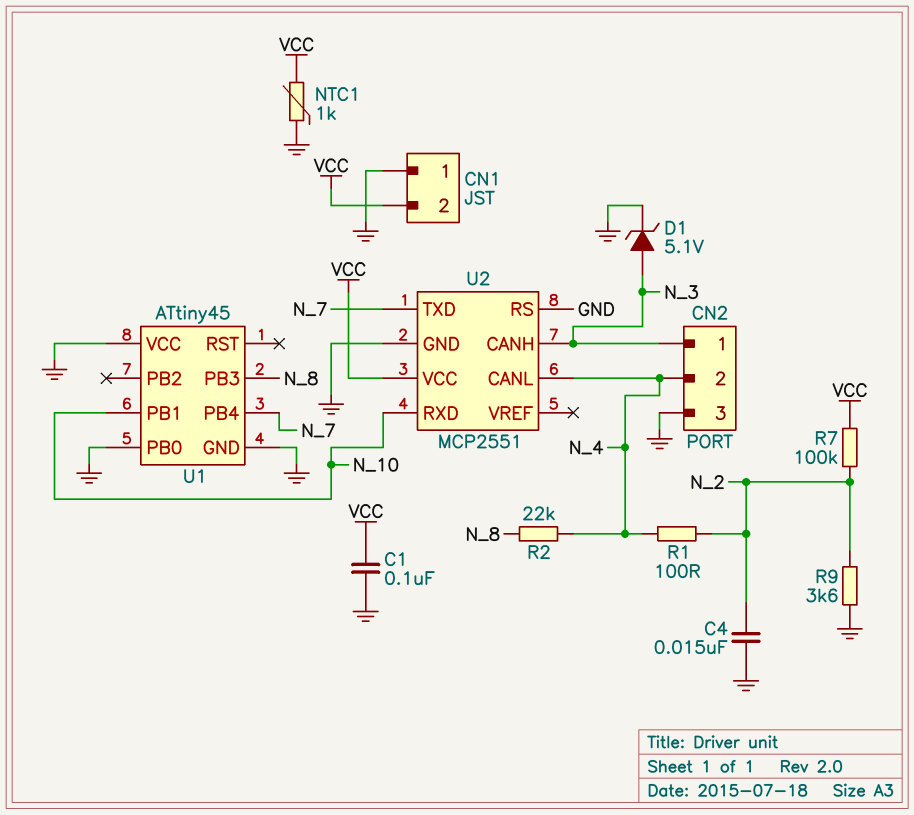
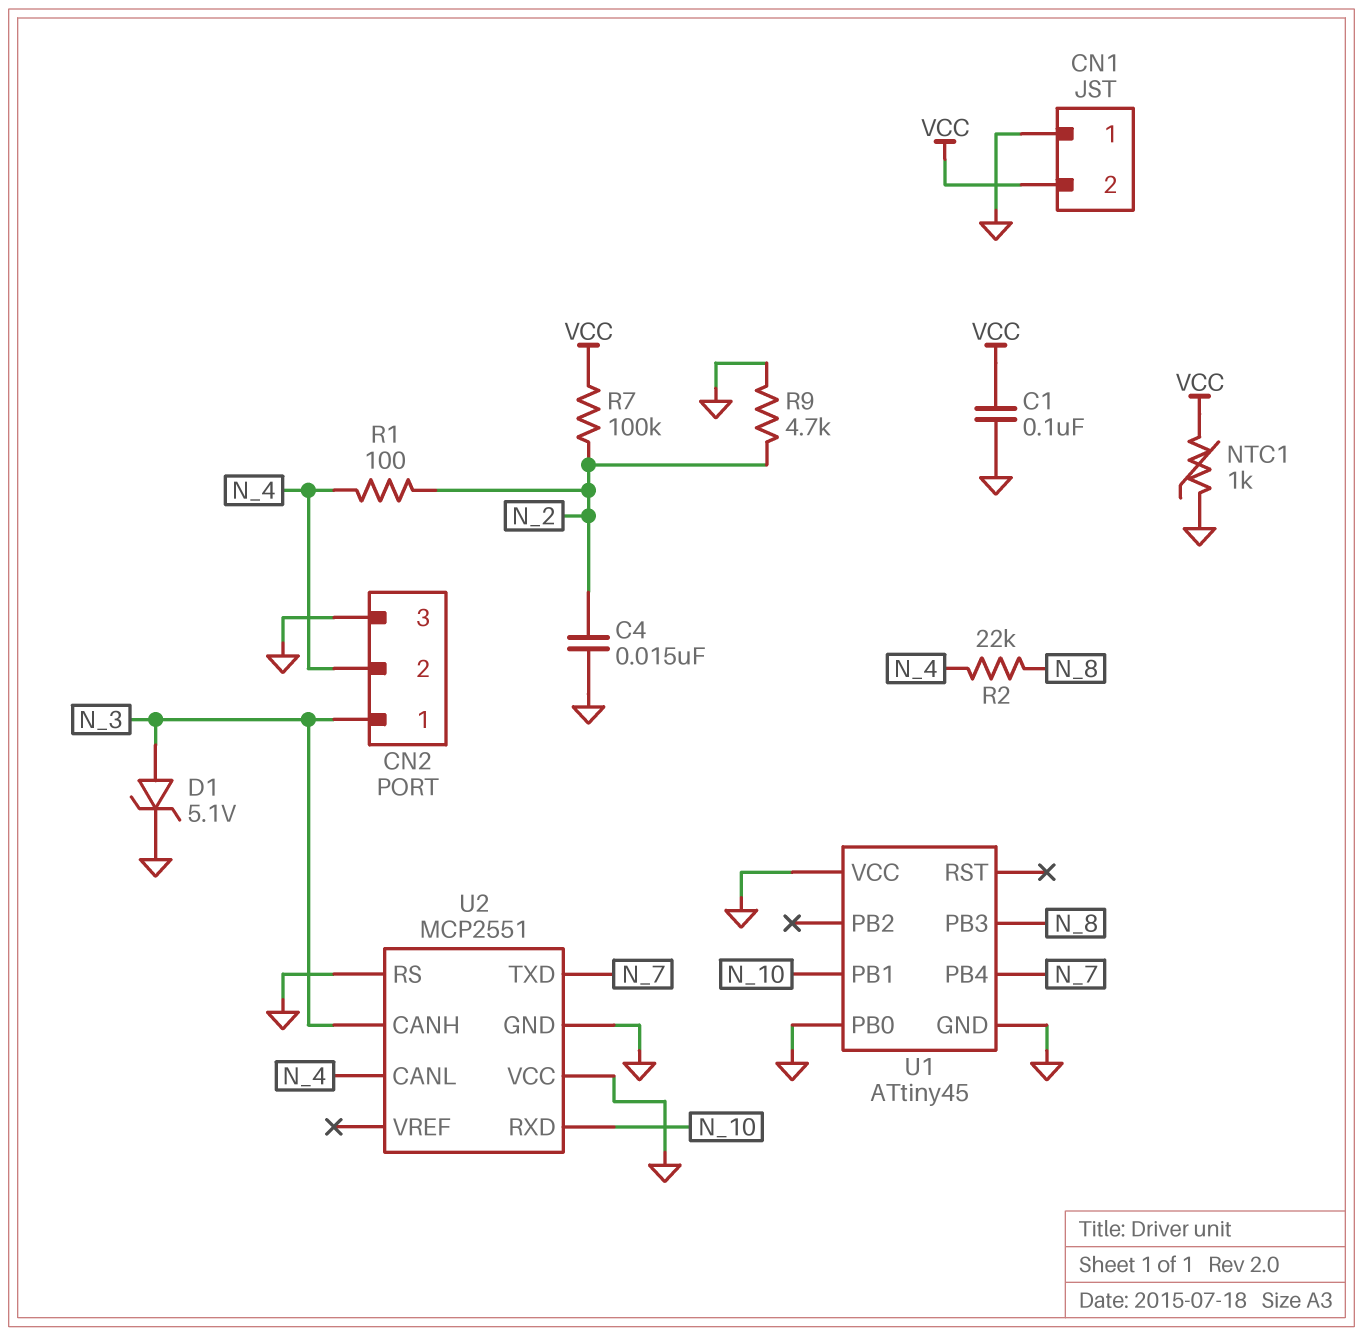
R9: 3.6k (GND, N_2) -> 4.7k (GND, N_2)
U2 pin VCC: VCC -> GND

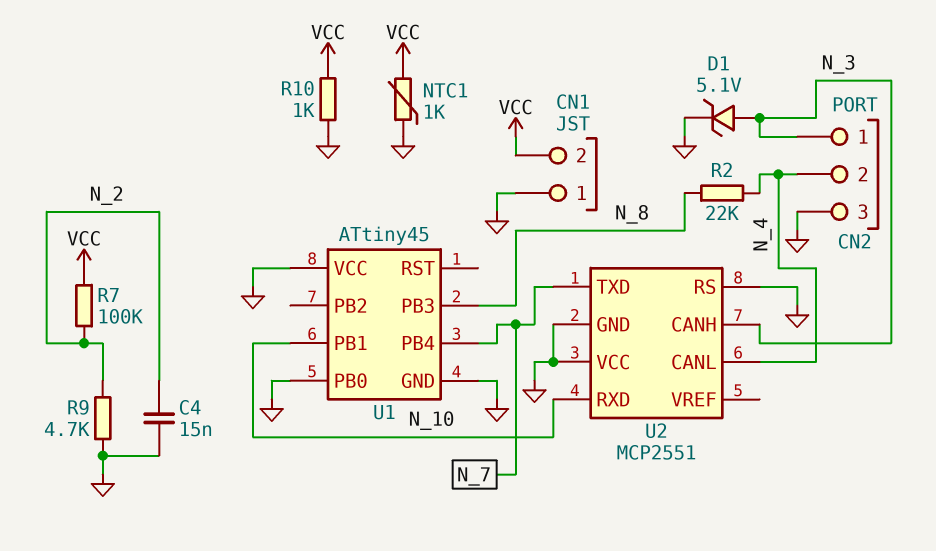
C1: 100nF (GND, VCC) -> none
R1: 100 (N_2, N_4) -> none
R10: none -> 1k (GND, VCC)

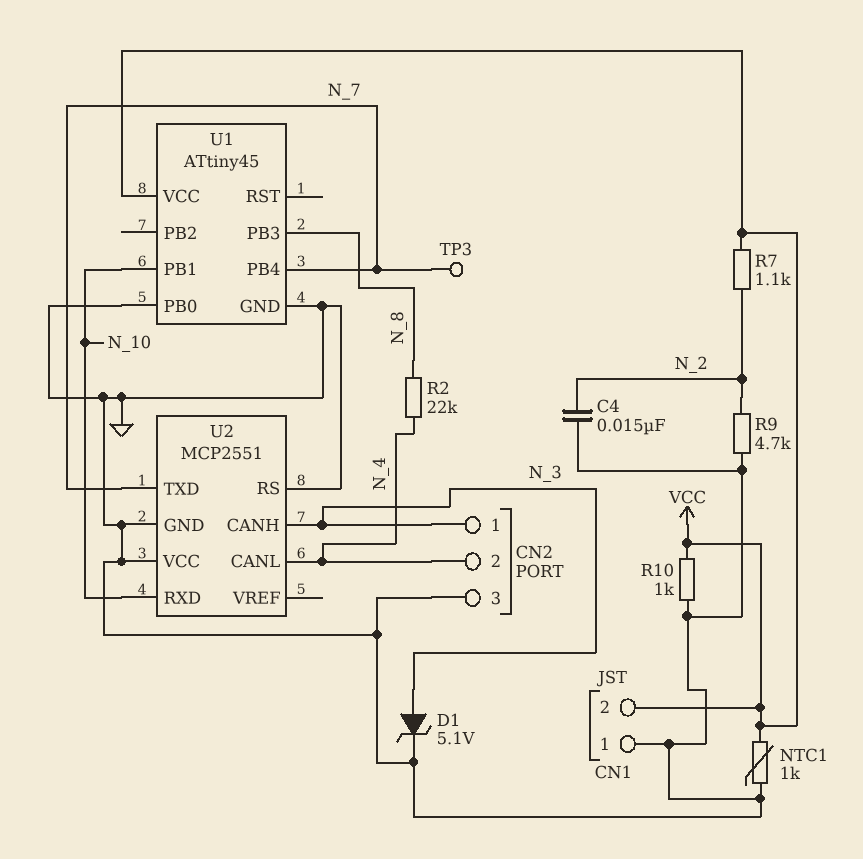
R7: 100k (N_2, VCC) -> 1.1k (N_2, VCC)
TP3: none -> test point (N_7)
U1 pin VCC: GND -> VCC

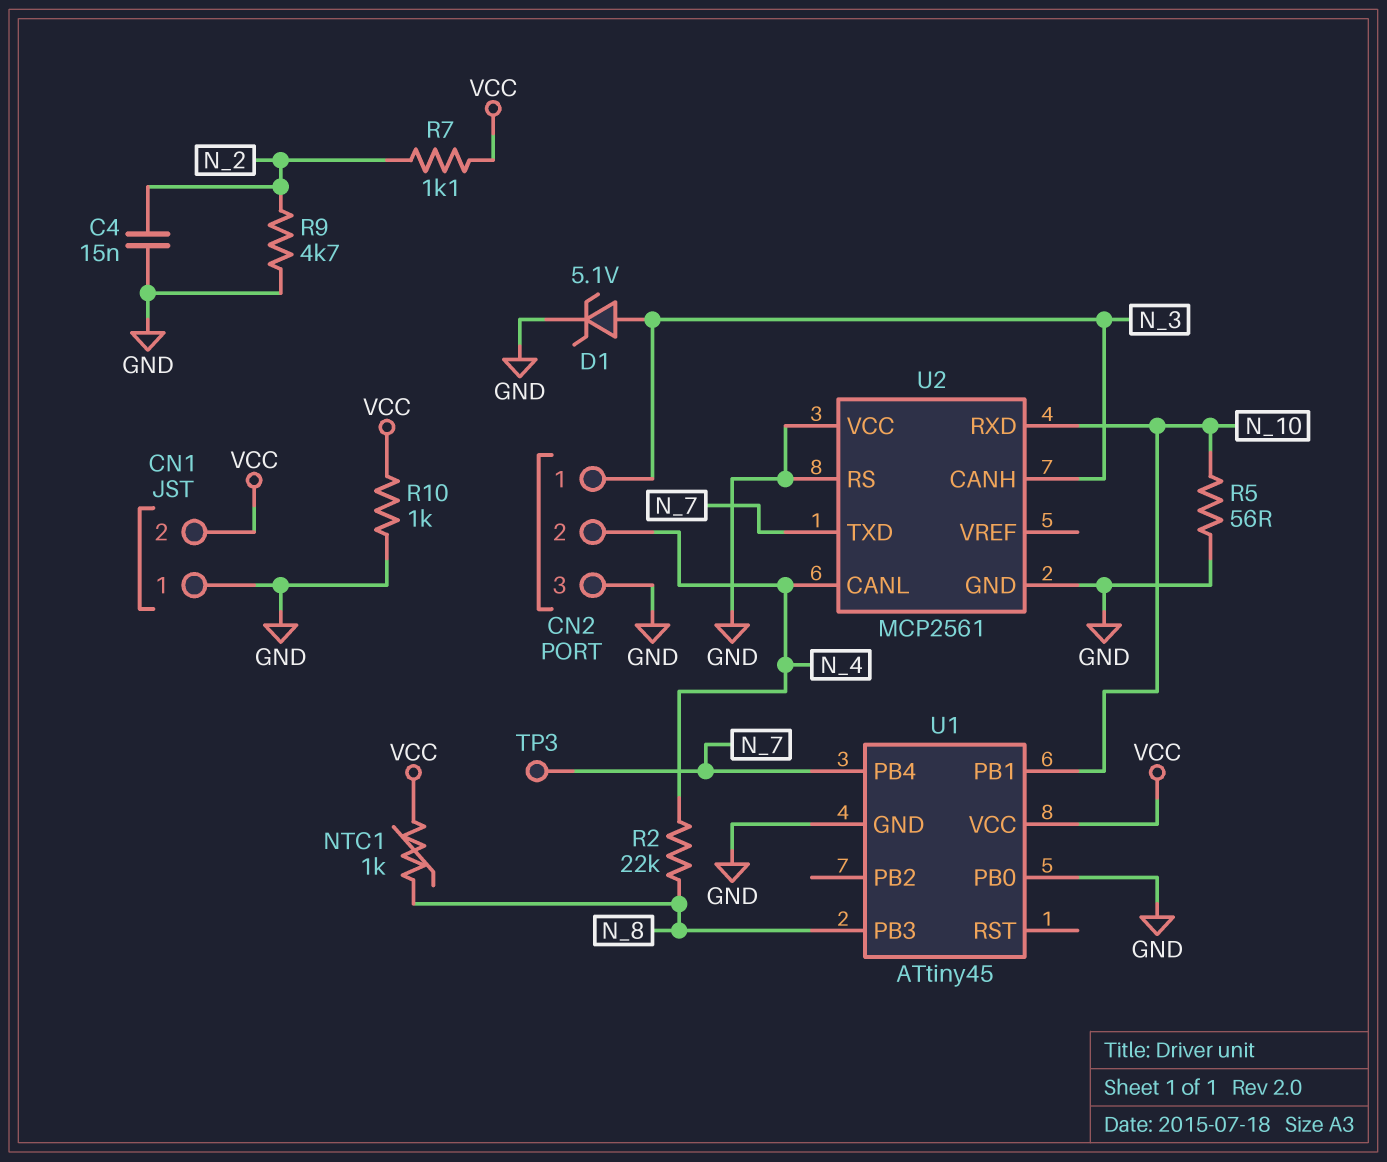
NTC1: 1k (GND, VCC) -> 1k (N_8, VCC)
R5: none -> 56 (GND, N_10)
U2: MCP2551 -> MCP2561

